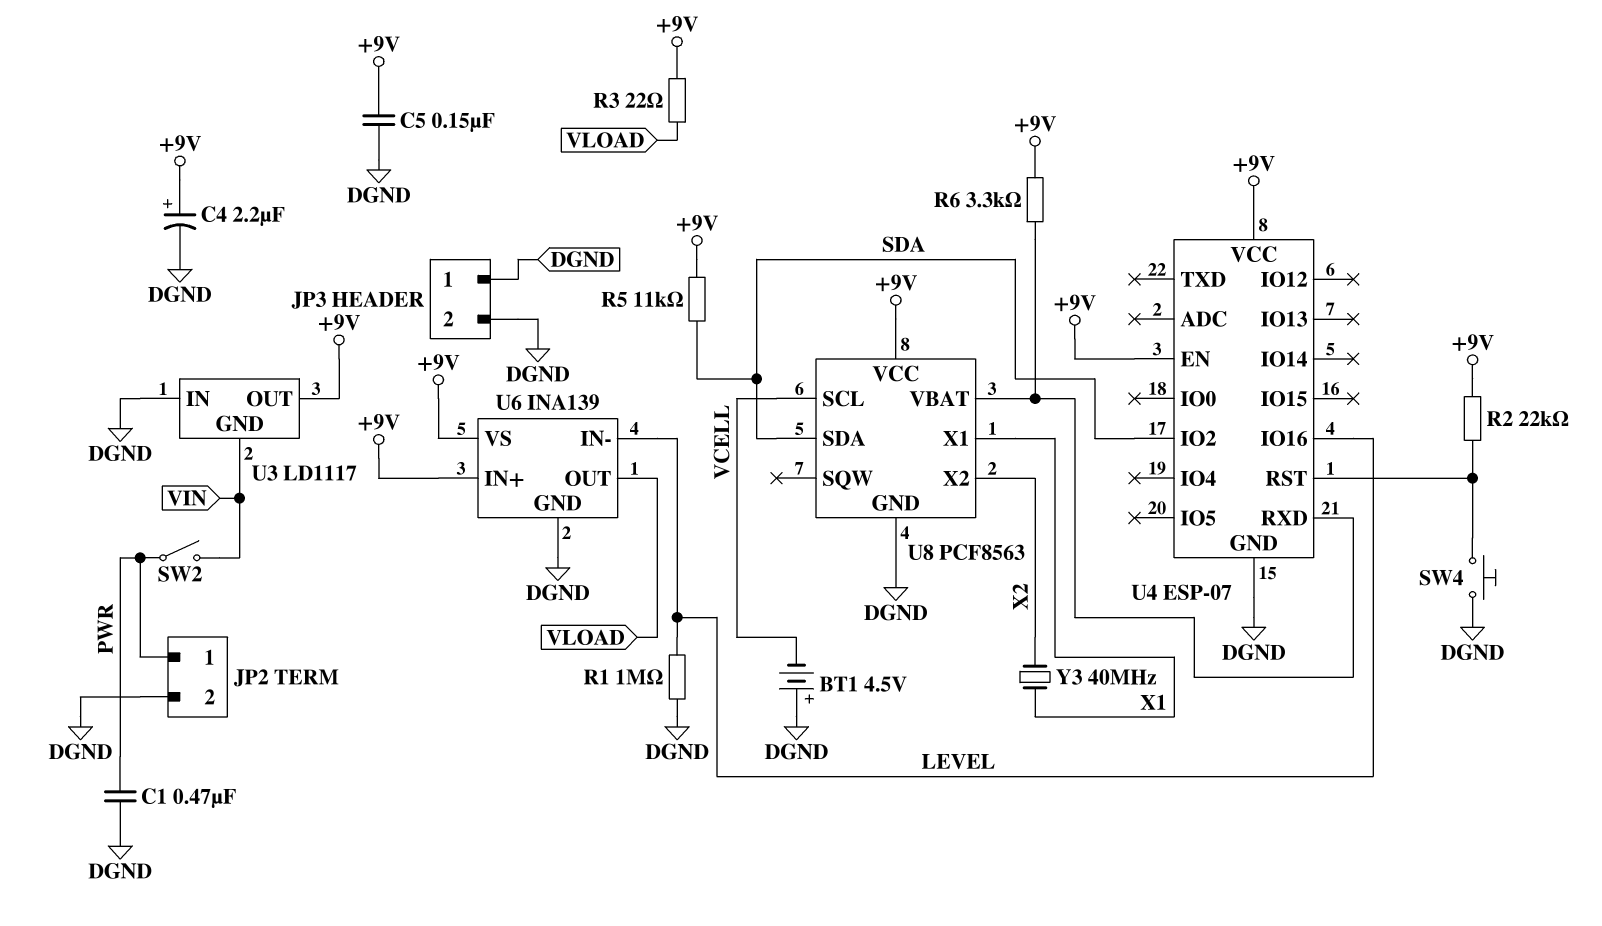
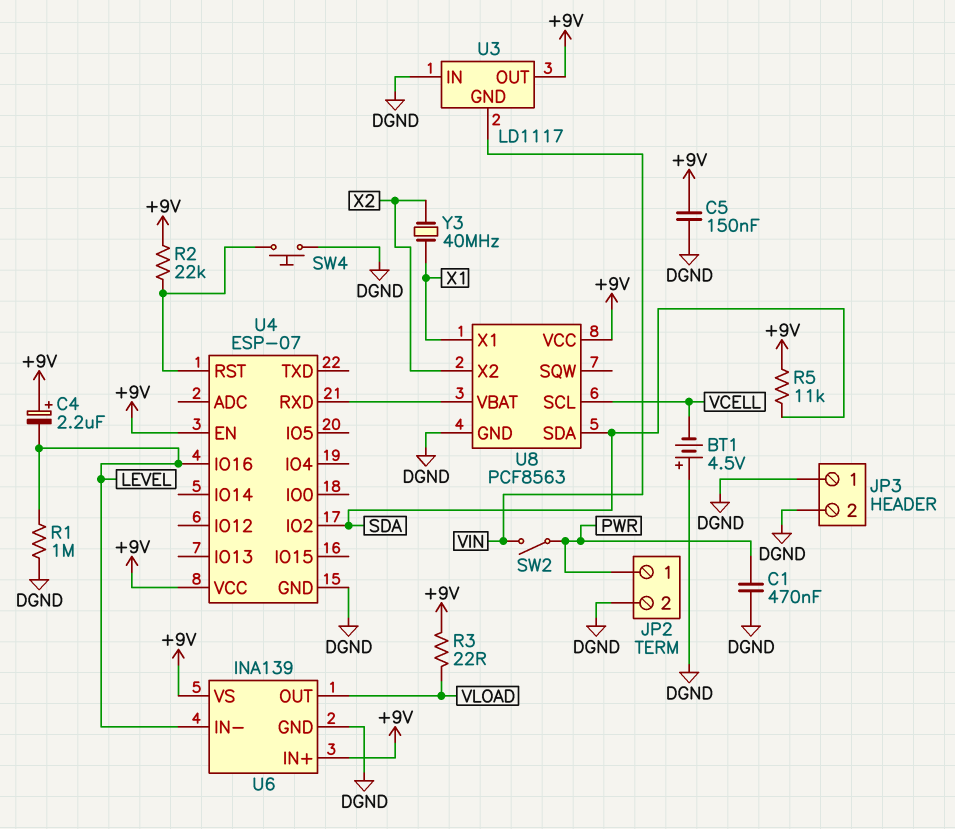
C4: 2.2uF (plus +9V, minus DGND) -> 2.2uF (plus +9V, minus LEVEL)
R6: 3.3k (+9V, U4/RXD) -> none

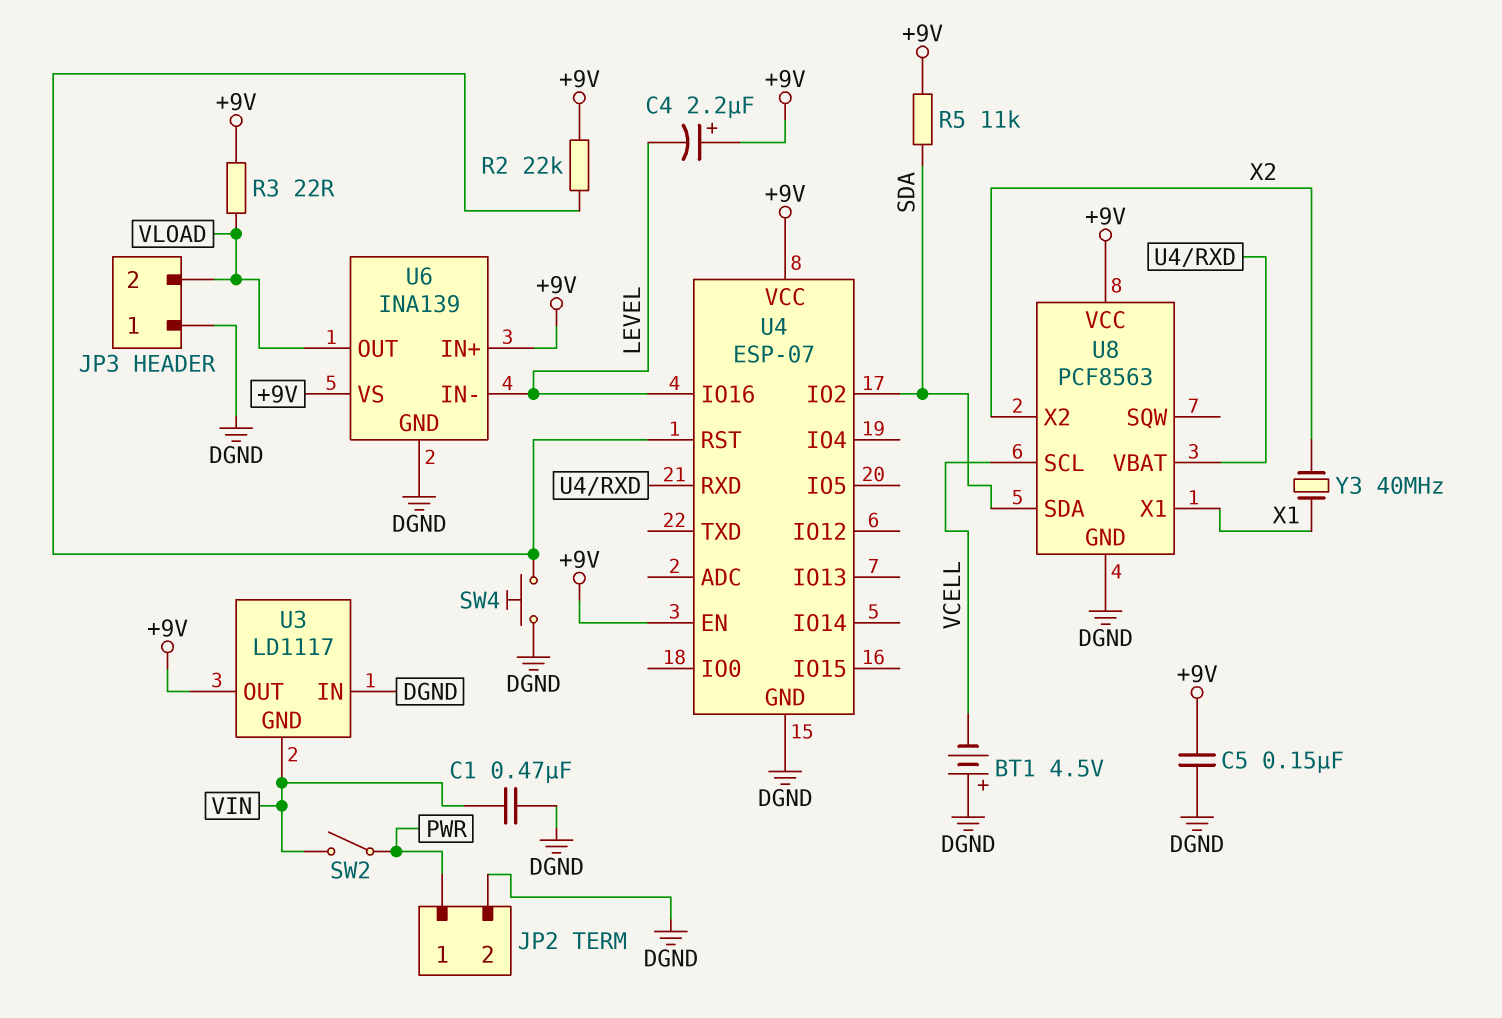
C1: 470nF (DGND, PWR) -> 470nF (DGND, VIN)
JP3 pin 2: DGND -> VLOAD
R1: 1M (DGND, LEVEL) -> none

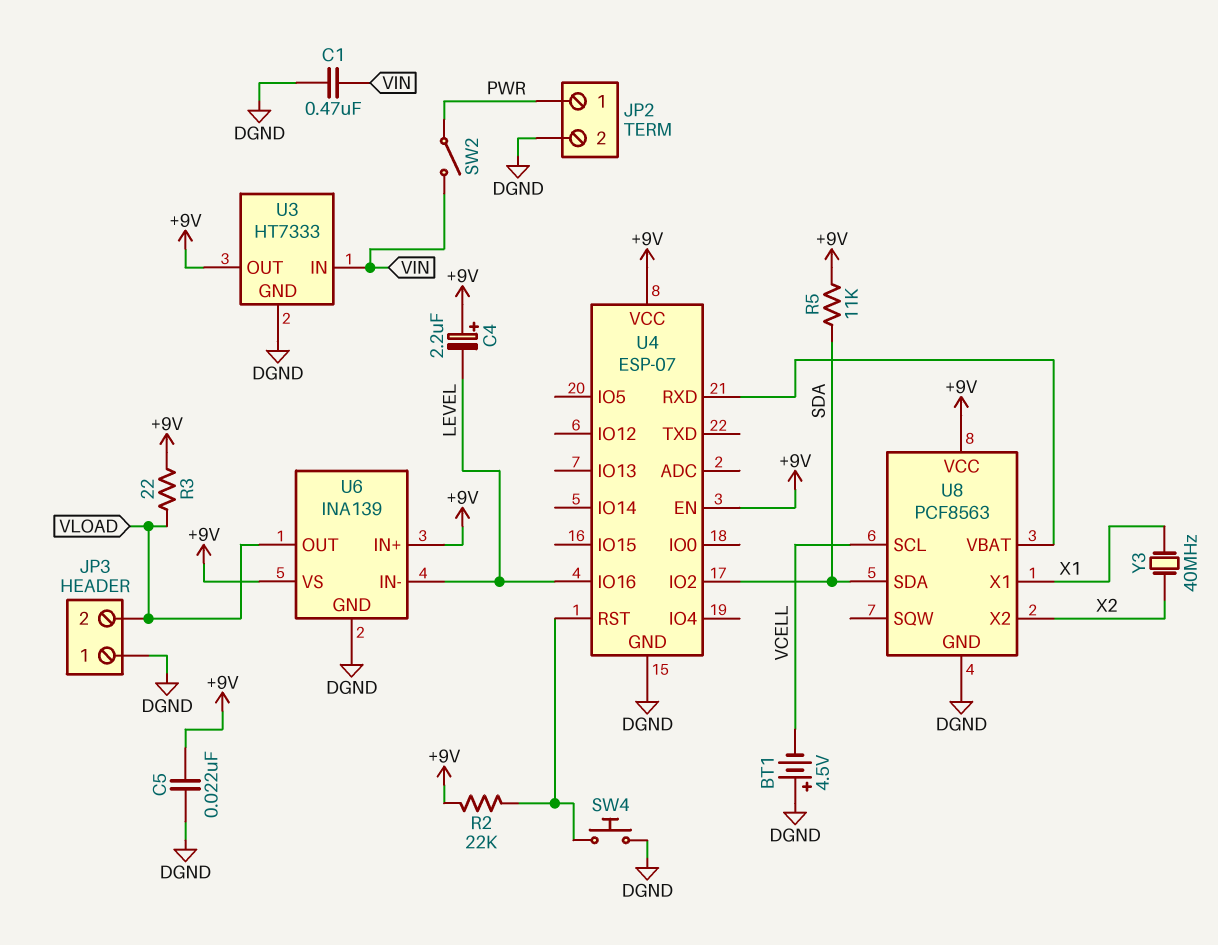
C5: 150nF (+9V, DGND) -> 22nF (+9V, DGND)
U3: LD1117 -> HT7333
U3 pin GND: VIN -> DGND
U3 pin IN: DGND -> VIN

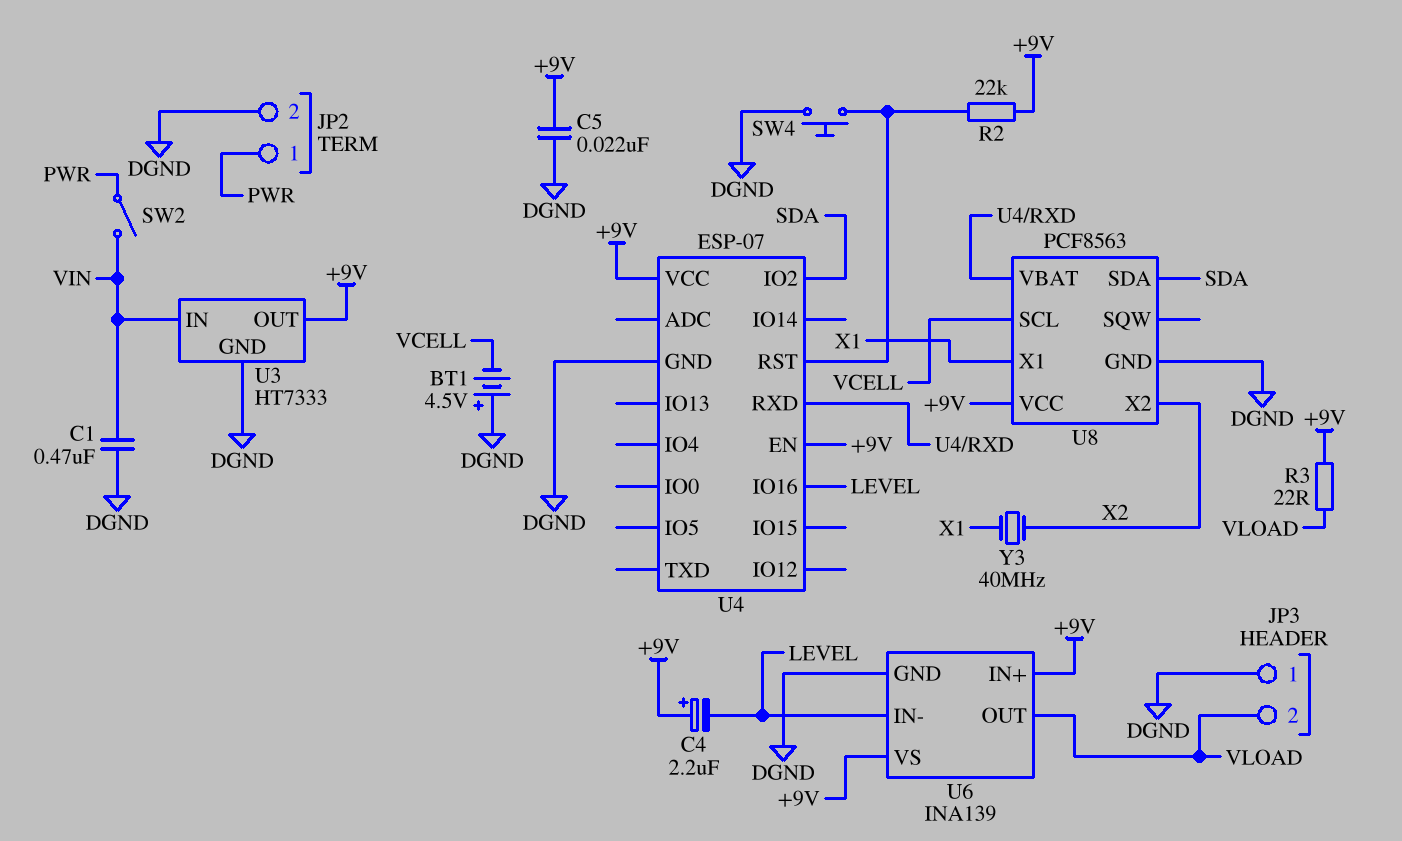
R5: 11k (+9V, SDA) -> none

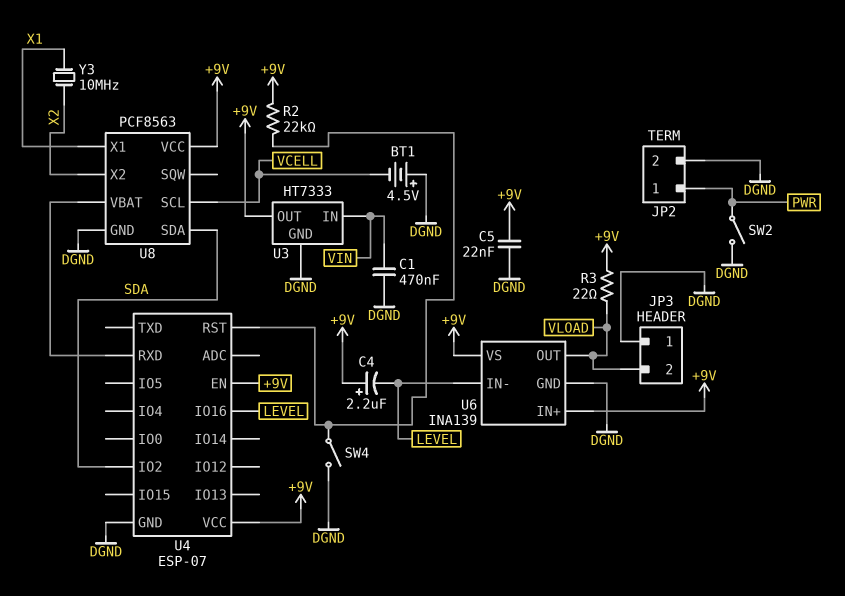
SW2: switch (PWR, VIN) -> switch (DGND, PWR)
SW4: button (DGND, U4/RST) -> switch (DGND, U4/RST)
Y3: 40MHz (X1, X2) -> 10MHz (X1, X2)

